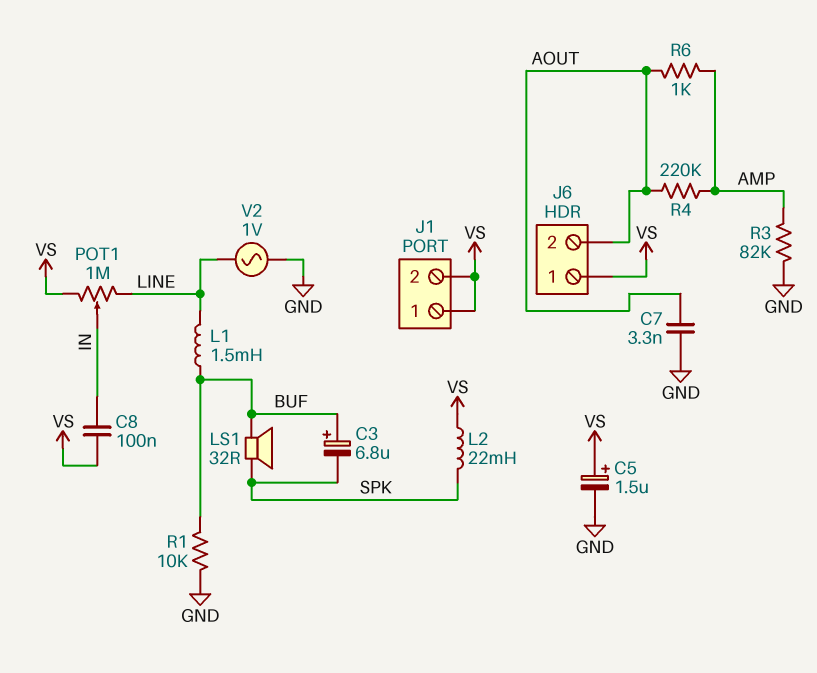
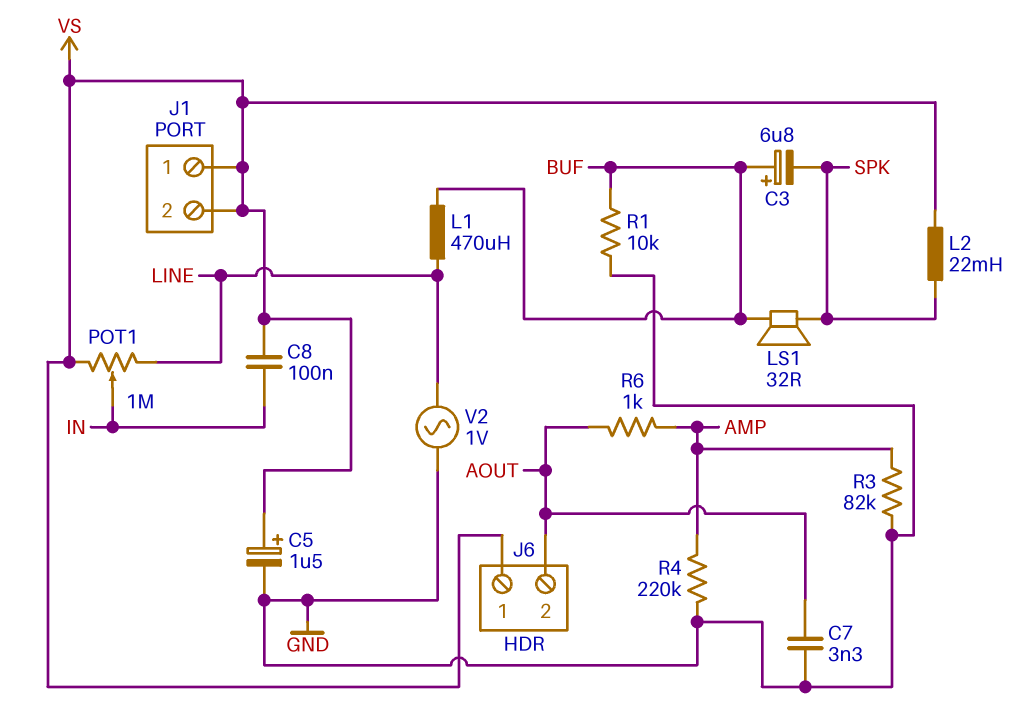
L1: 1.5mH (BUF, LINE) -> 470uH (BUF, LINE)
R4: 220k (AMP, AOUT) -> 220k (AMP, GND)

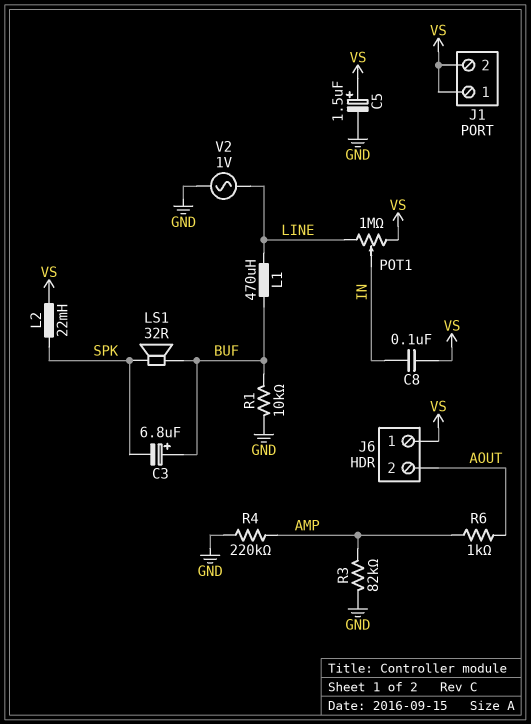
C7: 3.3nF (AOUT, GND) -> none

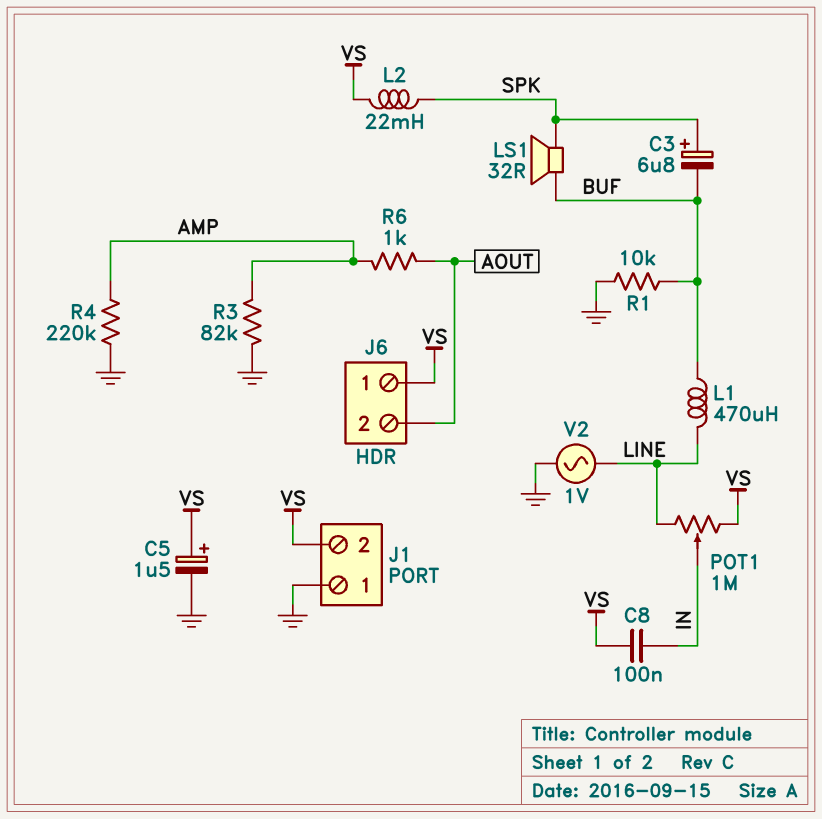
C3: 6.8uF (plus BUF, minus SPK) -> 6.8uF (plus SPK, minus BUF)
J1 pin 1: VS -> GND

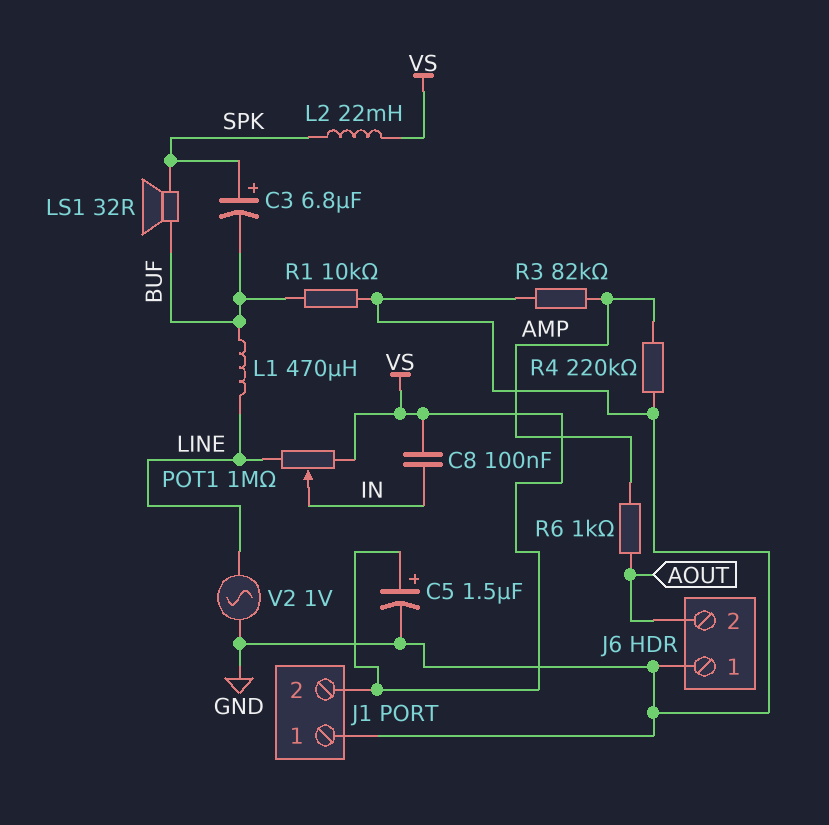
J6 pin 1: VS -> GND

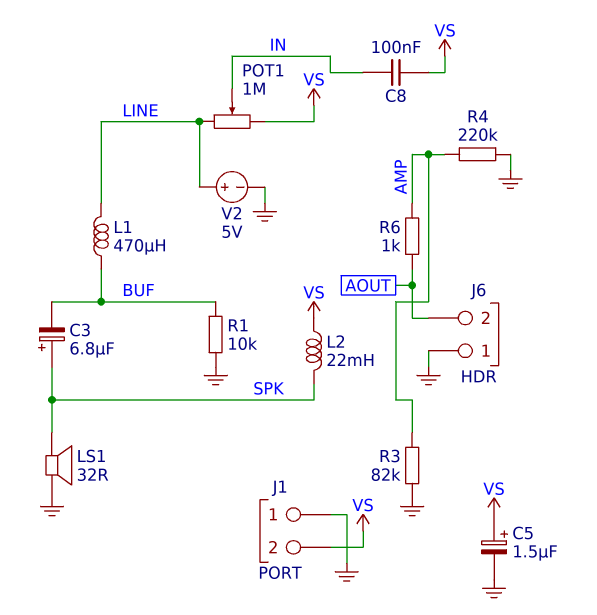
LS1: speaker 32R (BUF, SPK) -> speaker 32R (GND, SPK)
V2: AC 1V (GND, LINE) -> 5V (plus LINE, minus GND)

